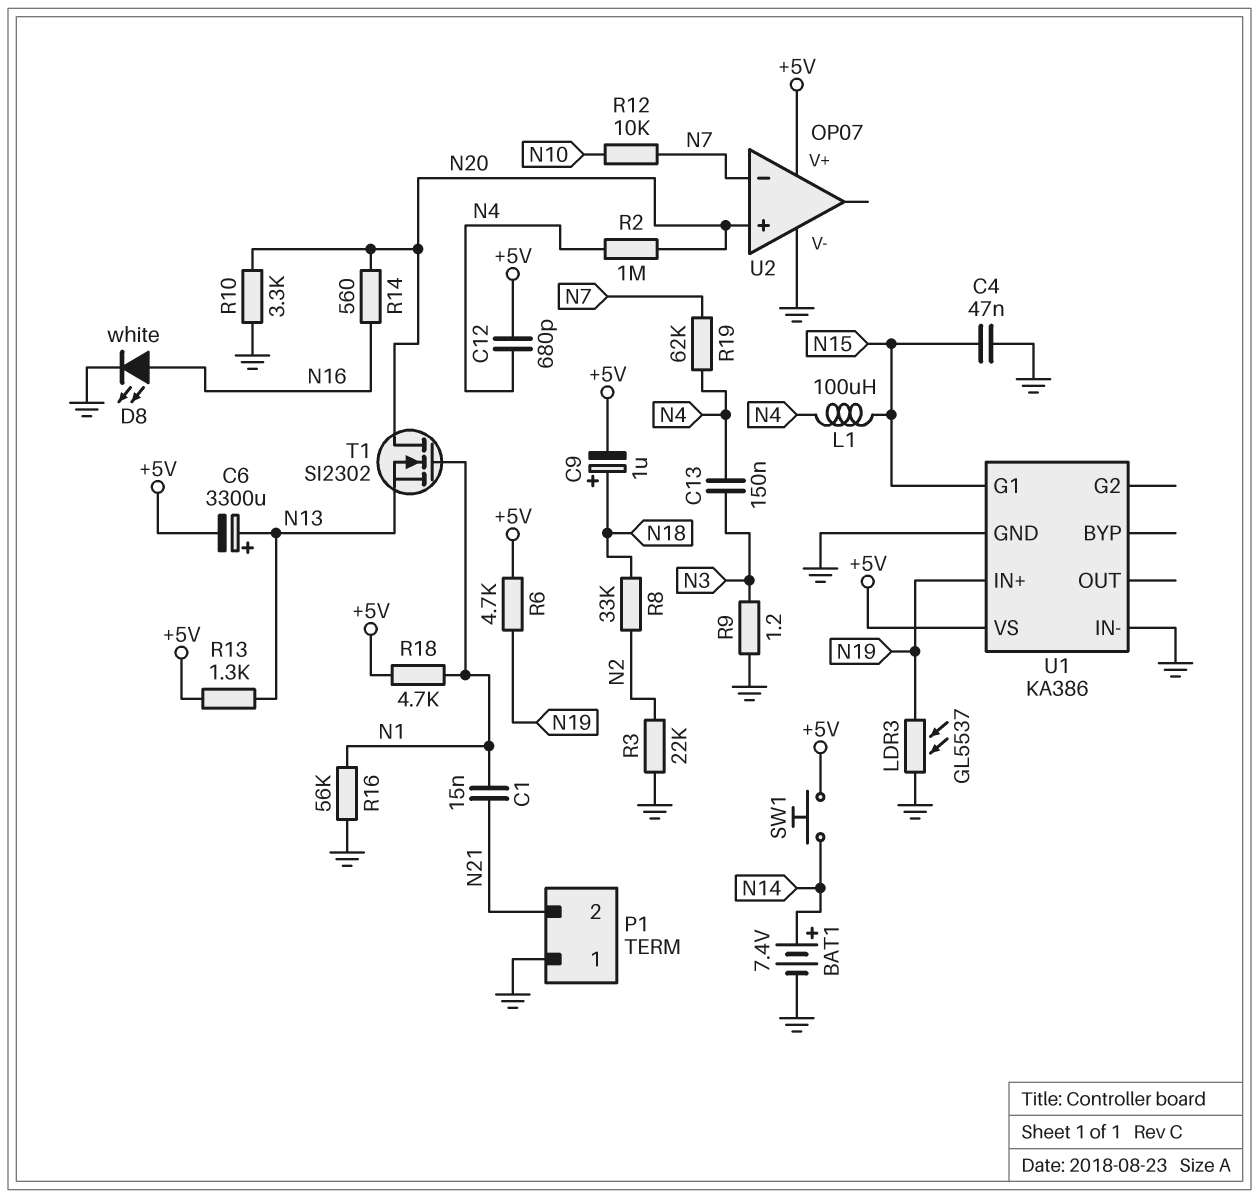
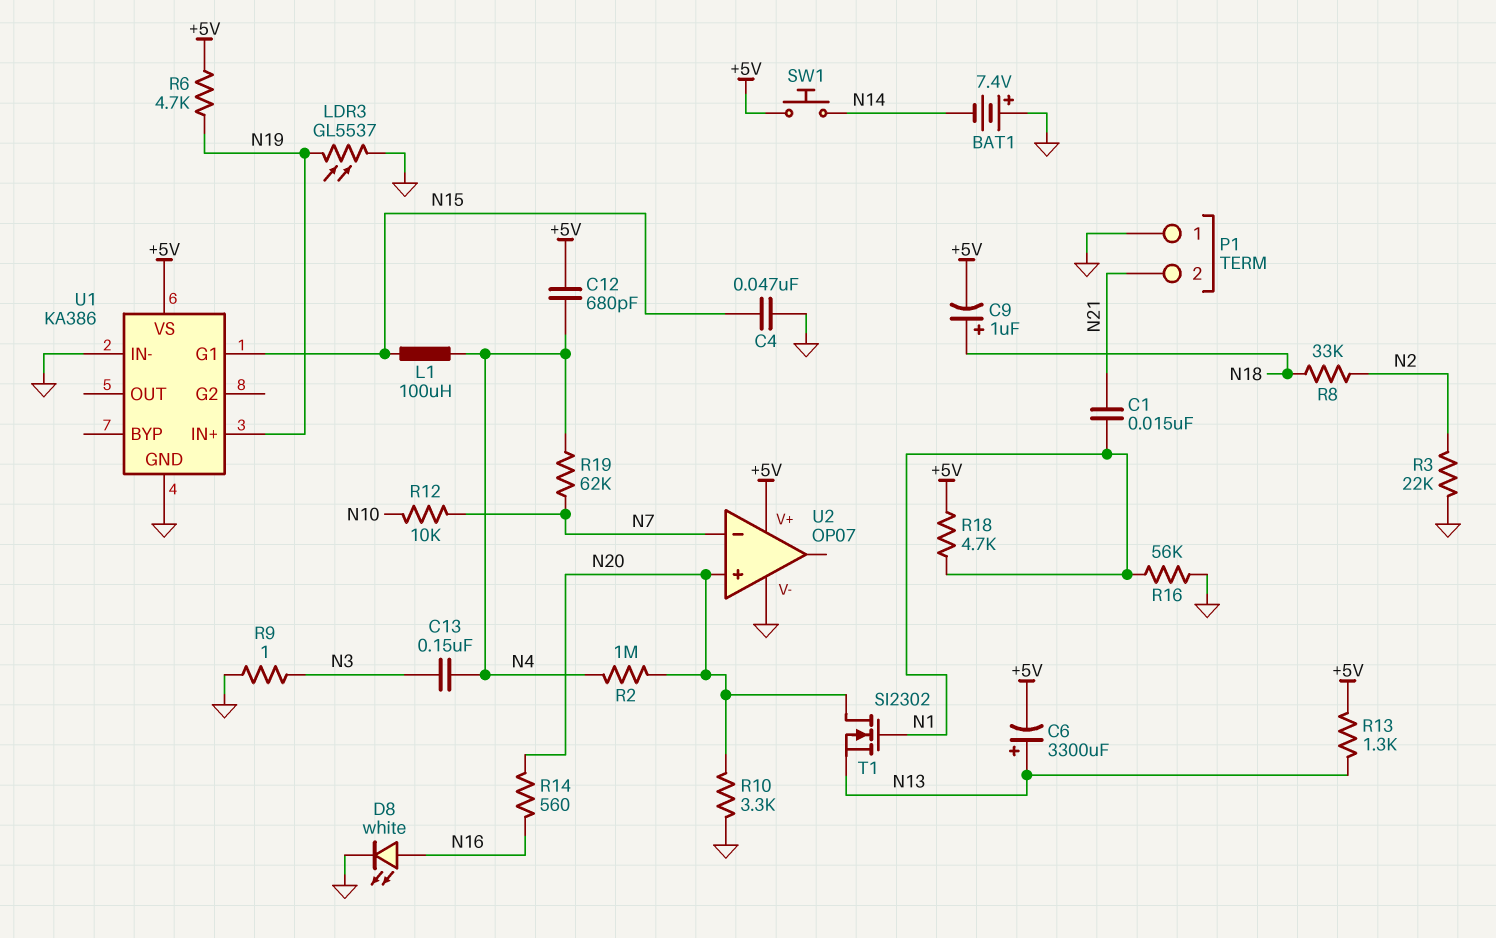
BAT1: 7.4V (plus N14, minus GND) -> 7.4V (plus GND, minus N14)
R9: 1.2 (GND, N3) -> 1 (GND, N3)

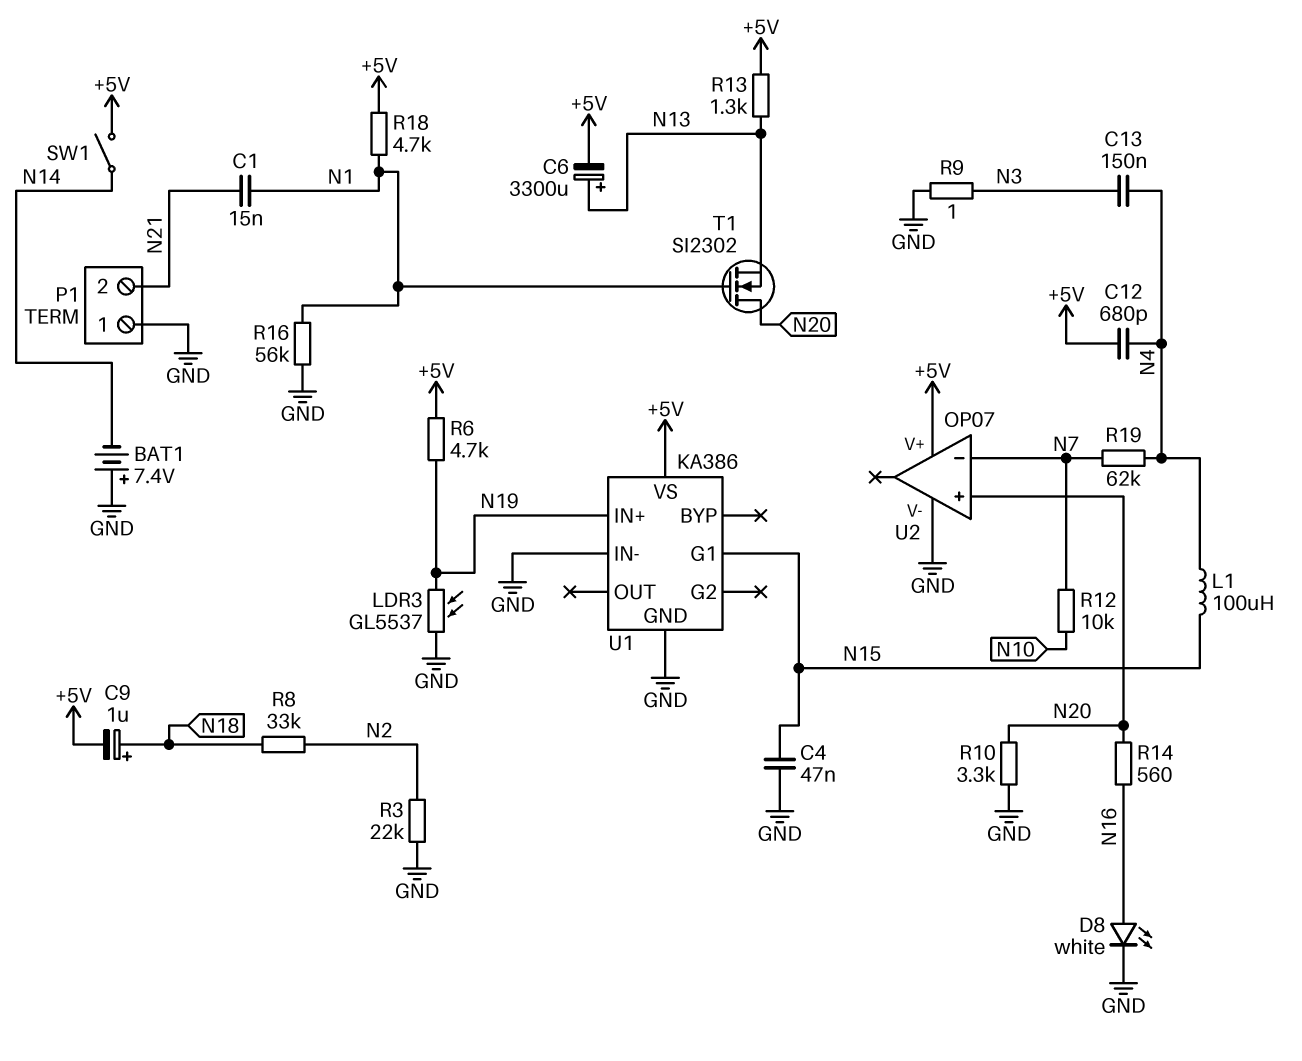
R2: 1M (N4, N20) -> none
SW1: button (+5V, N14) -> switch (+5V, N14)

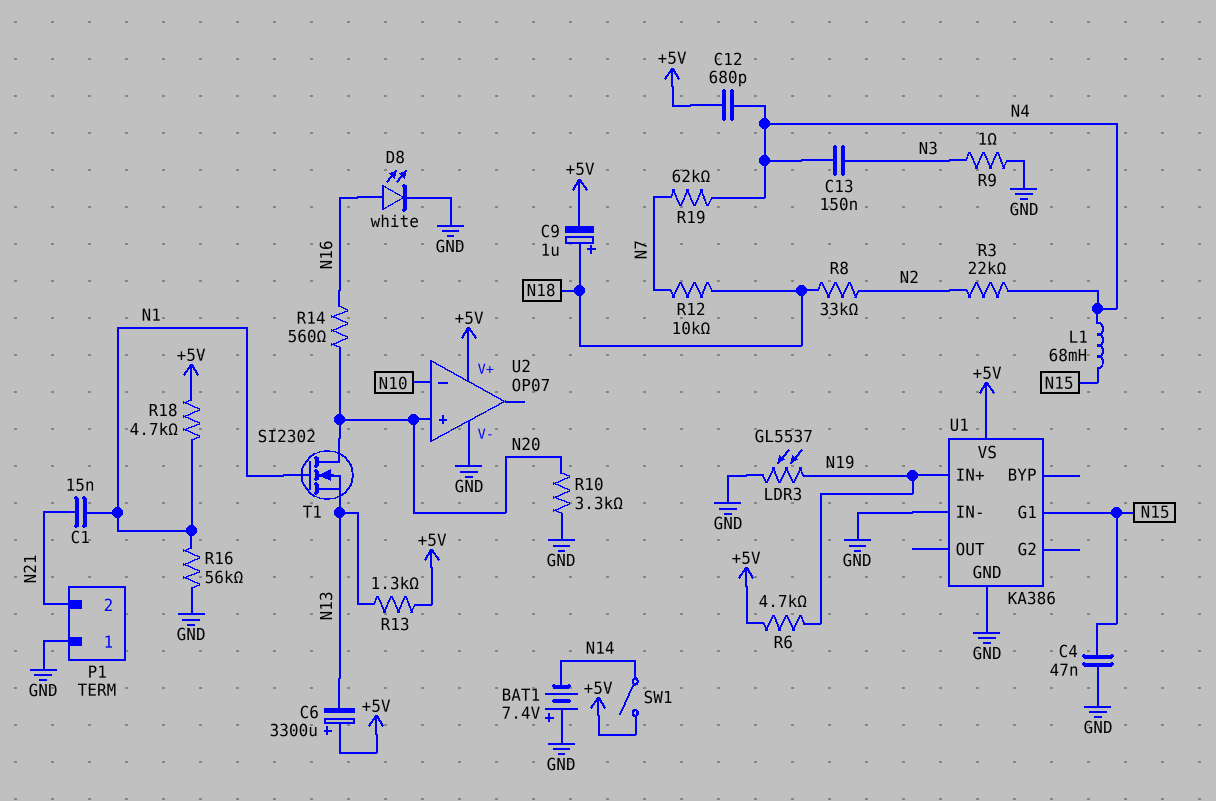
C6: 3300uF (plus N13, minus +5V) -> 3300uF (plus +5V, minus N13)
L1: 100uH (N4, N15) -> 68mH (N4, N15)
R3: 22k (GND, N2) -> 22k (N2, N4)
R12: 10k (N7, N10) -> 10k (N7, N18)
U2 pin in-: N7 -> N10

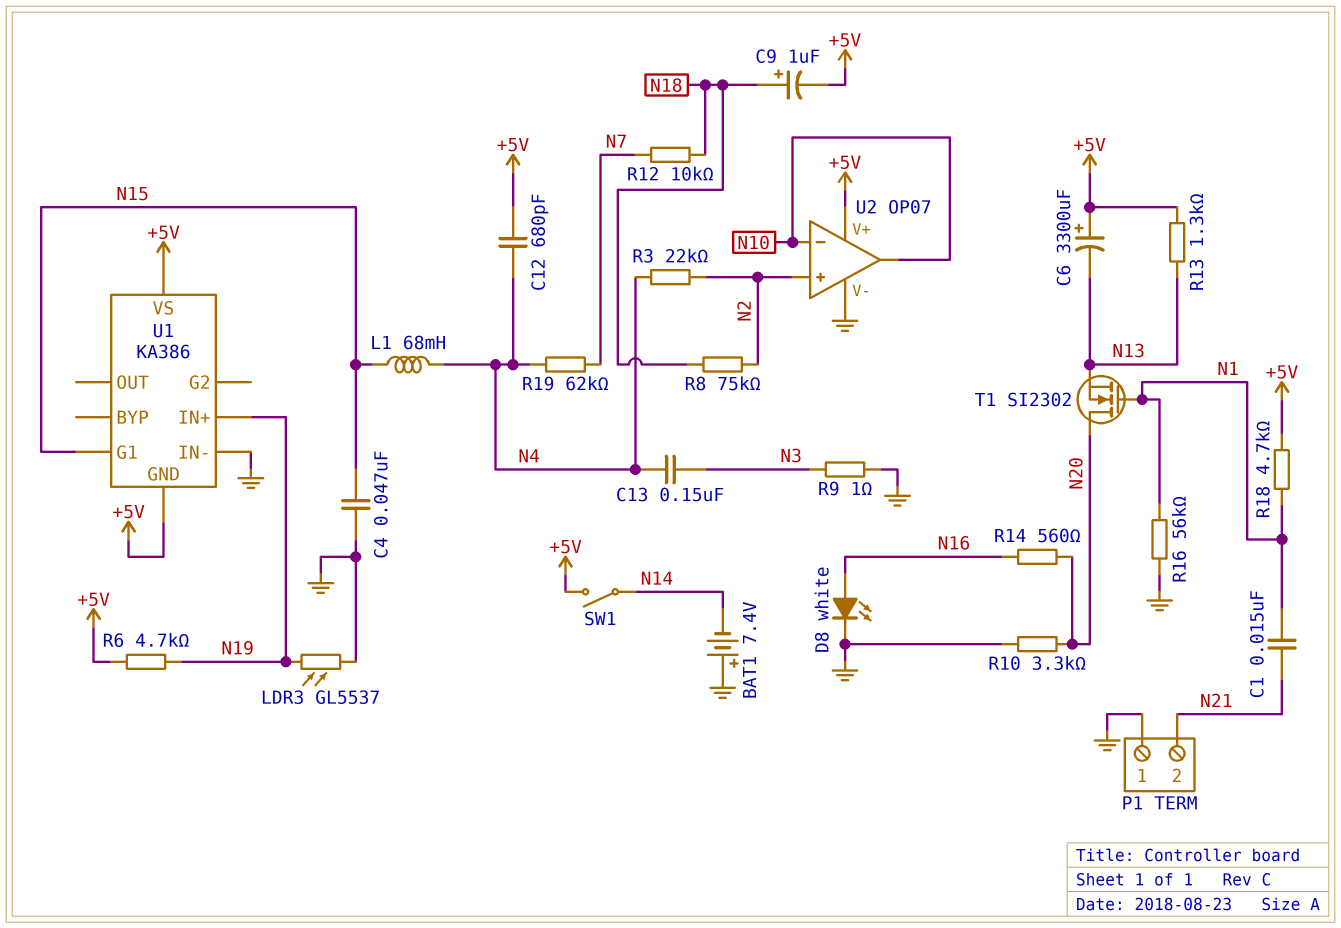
R8: 33k (N2, N18) -> 75k (N2, N18)
U1 pin GND: GND -> +5V
U2 pin in+: N20 -> N2
U2 pin out: none -> N10

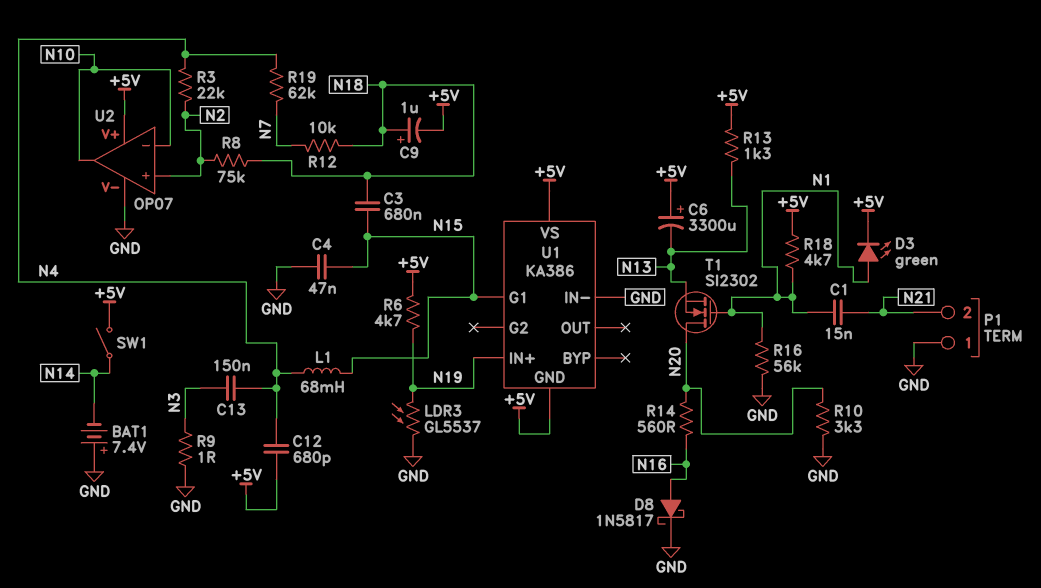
C3: none -> 680nF (N15, N18)
D3: none -> LED green (A N1, K +5V)
D8: LED white (A N16, K GND) -> schottky 1N5817 (A N16, K GND)

